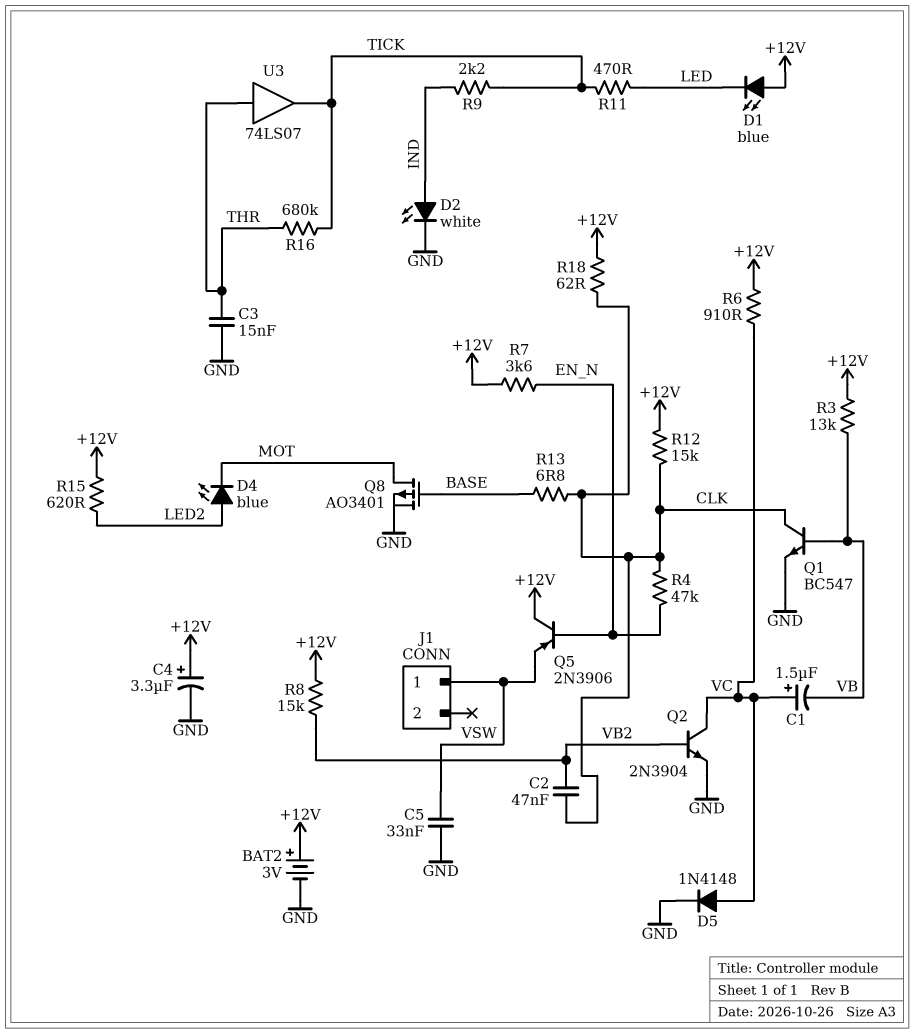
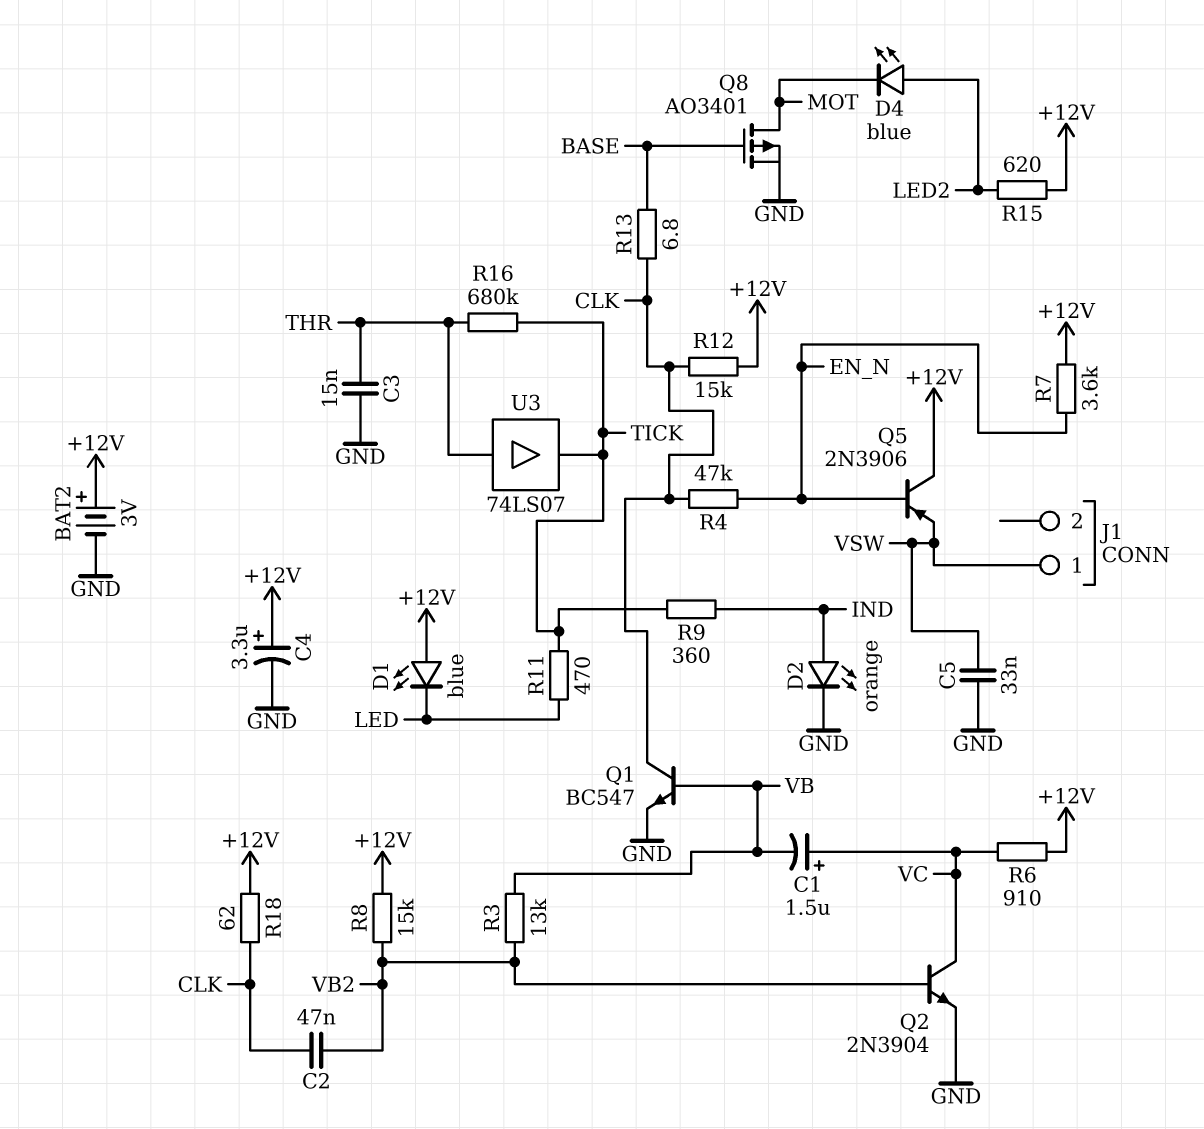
D2: LED white (A IND, K GND) -> LED orange (A IND, K GND)
D5: diode 1N4148 (A VC, K GND) -> none
R3: 13k (+12V, VB) -> 13k (VB, VB2)
R9: 2.2k (IND, TICK) -> 360 (IND, TICK)

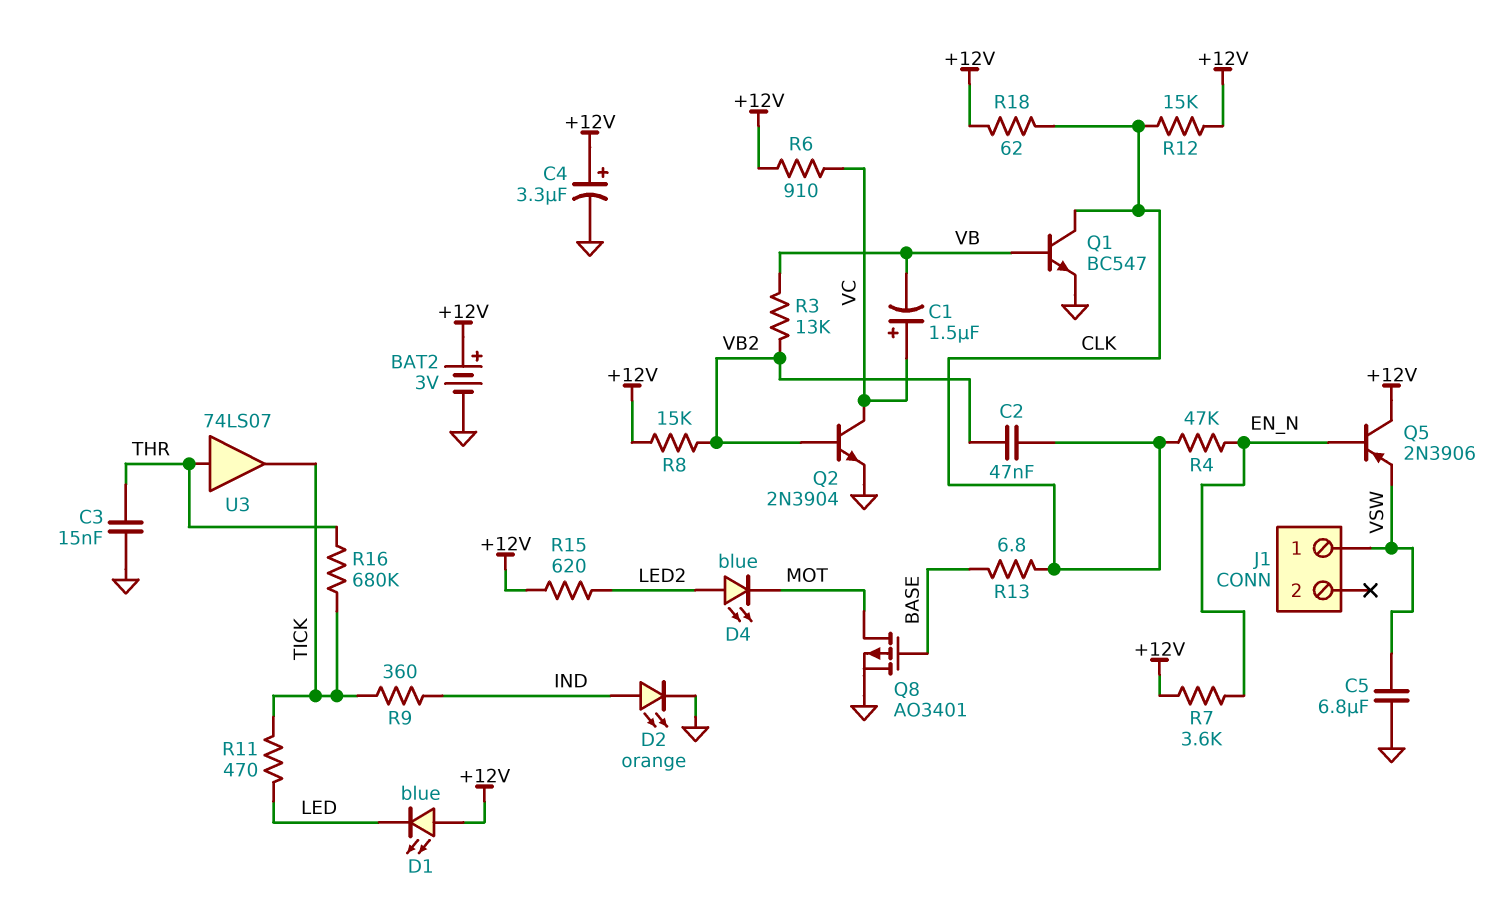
C5: 33nF (GND, VSW) -> 6.8uF (GND, VSW)

